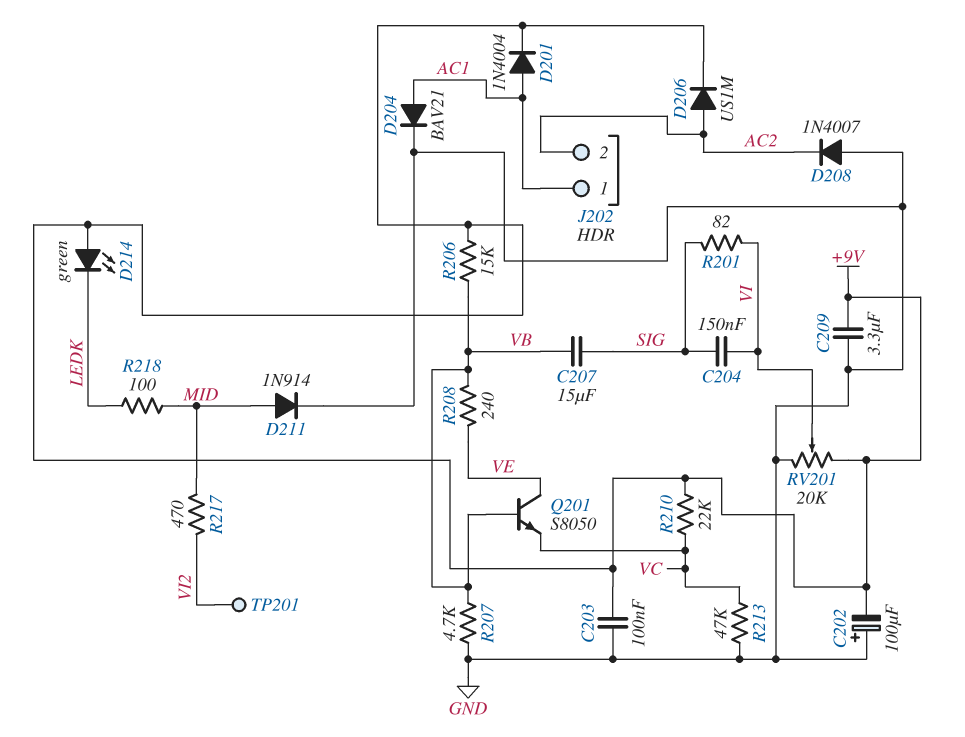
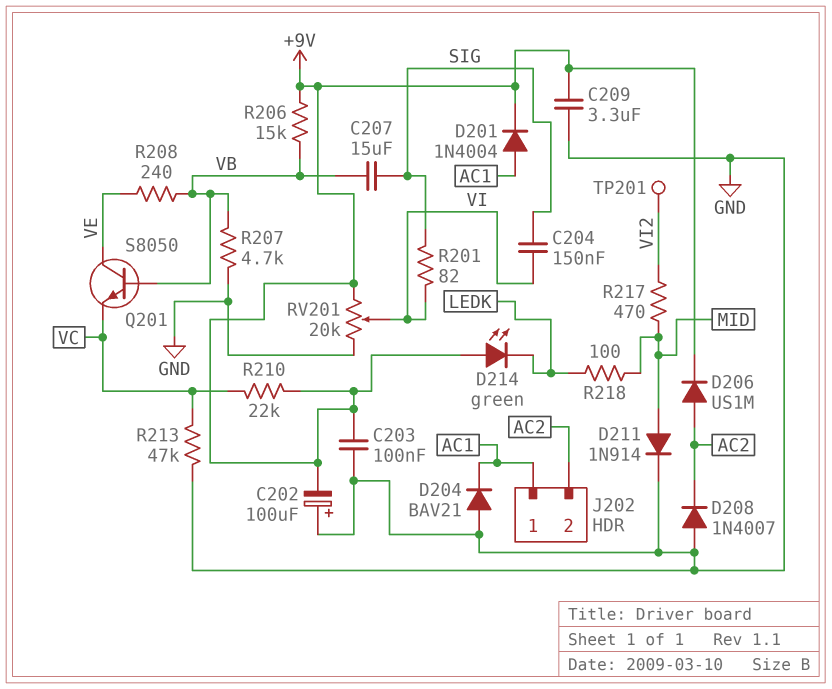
D204: diode BAV21 (A AC1, K GND) -> diode BAV21 (A GND, K AC1)

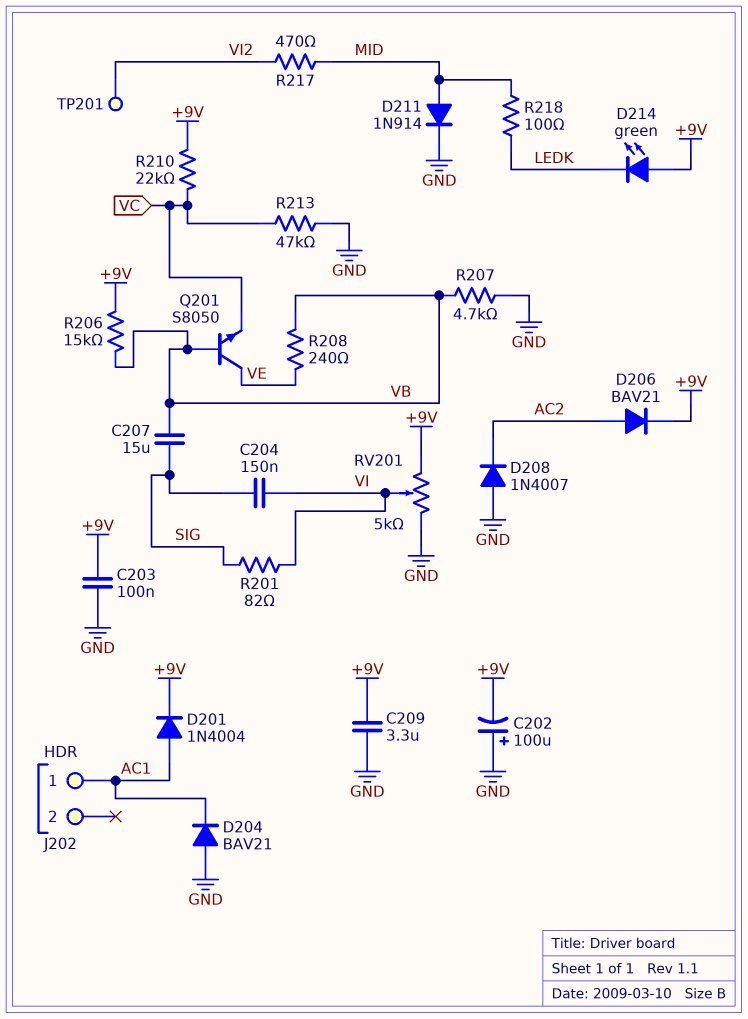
D206: diode US1M (A AC2, K +9V) -> diode BAV21 (A AC2, K +9V)
J202 pin 2: AC2 -> none
RV201: 20k (+9V, GND, wiper VI) -> 5k (+9V, GND, wiper VI)

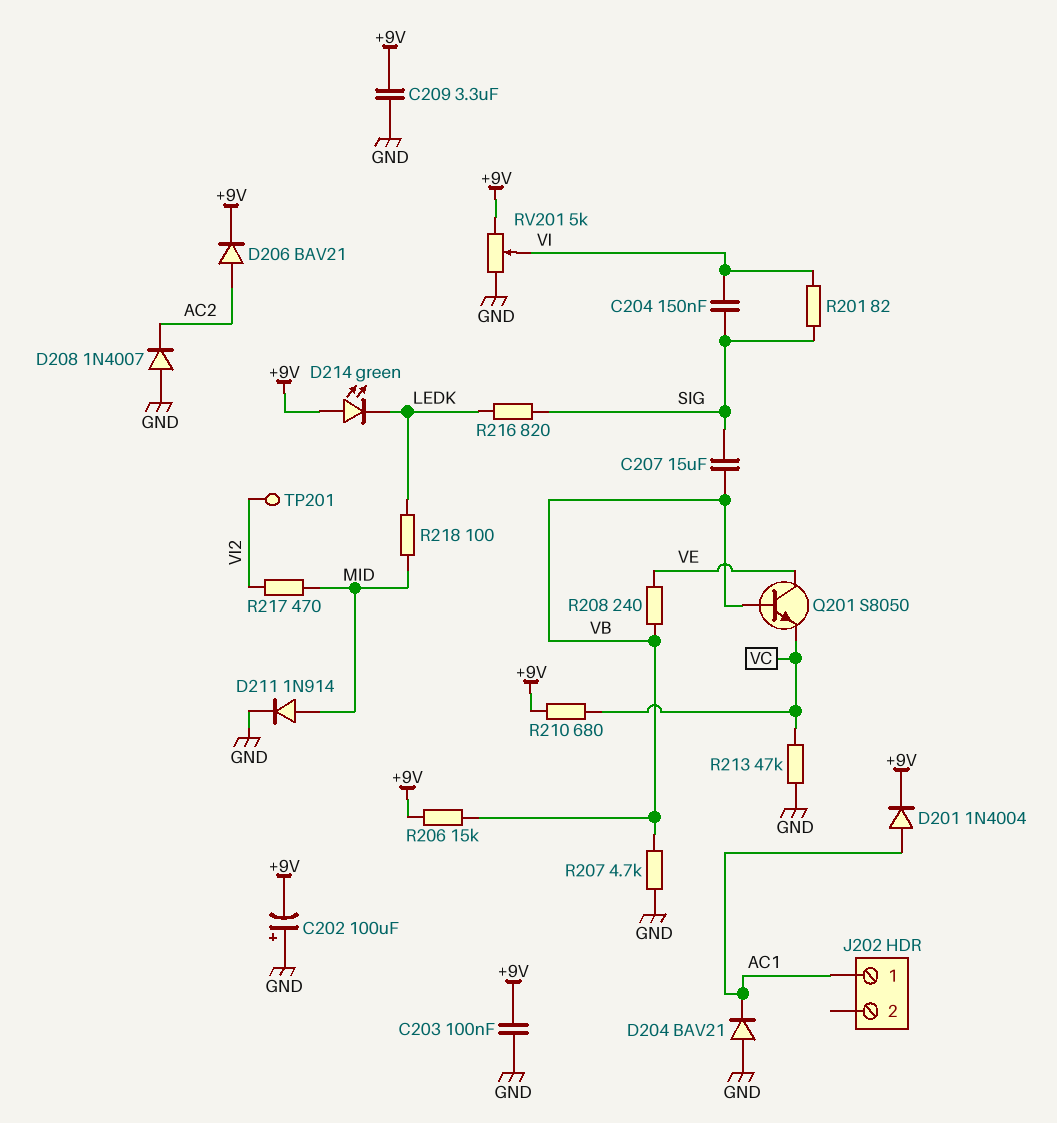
R210: 22k (+9V, VC) -> 680 (+9V, VC)
R216: none -> 820 (LEDK, SIG)

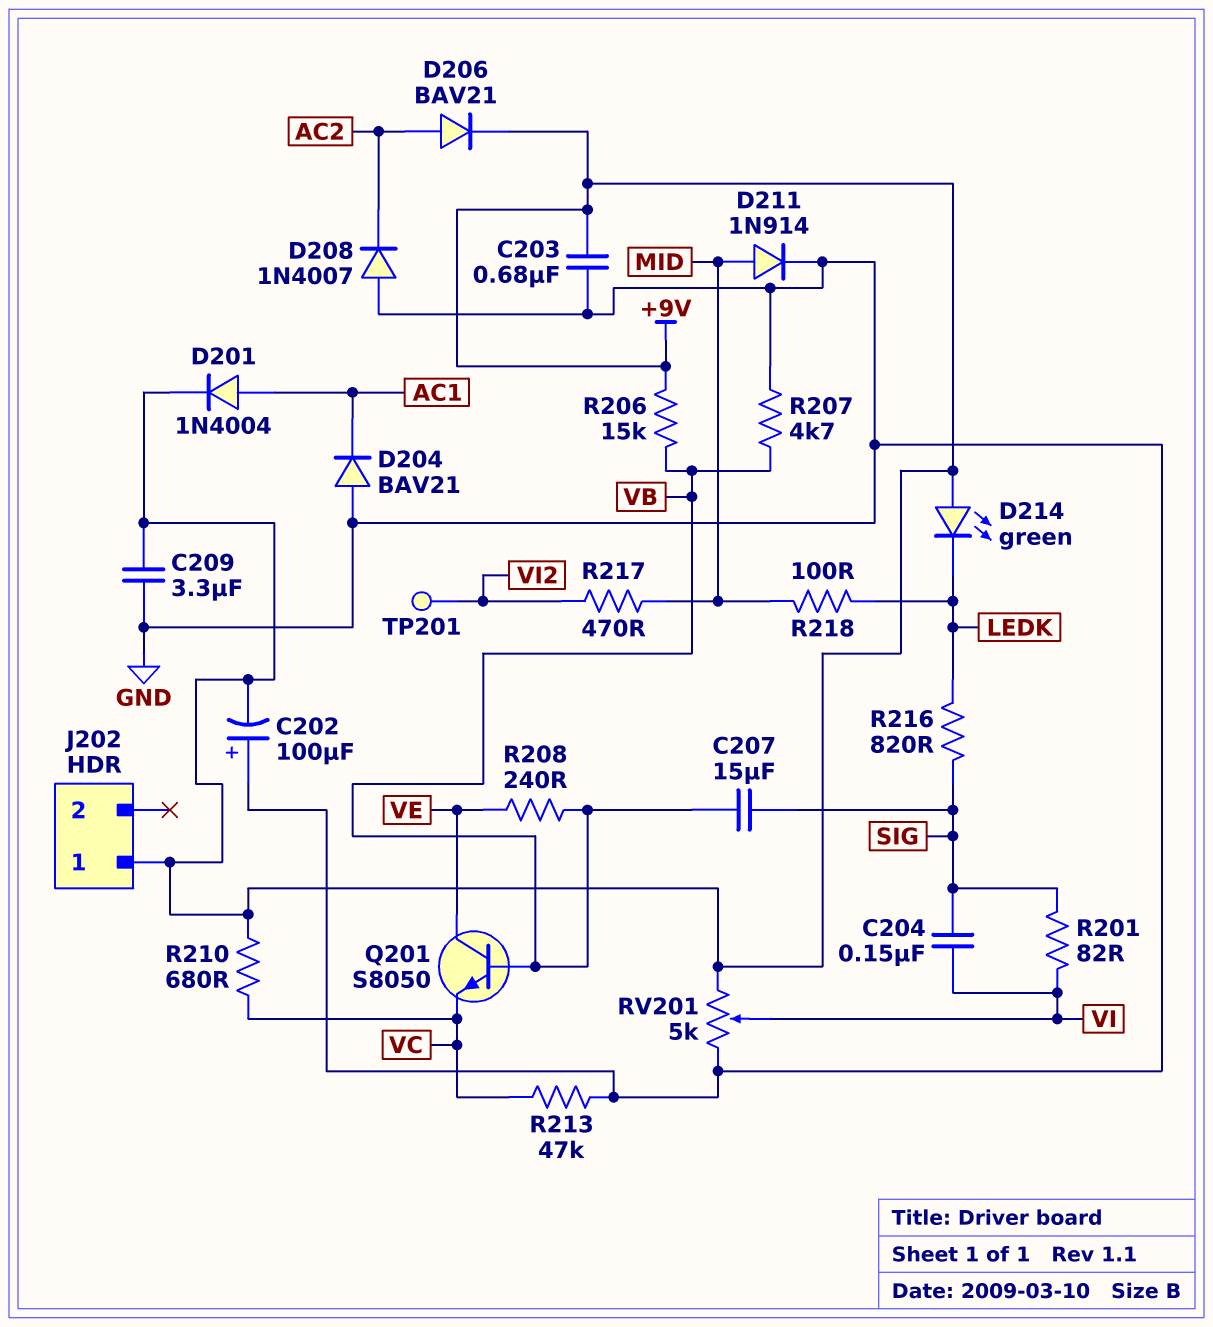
C203: 100nF (+9V, GND) -> 680nF (+9V, GND)
J202 pin 1: AC1 -> +9V

